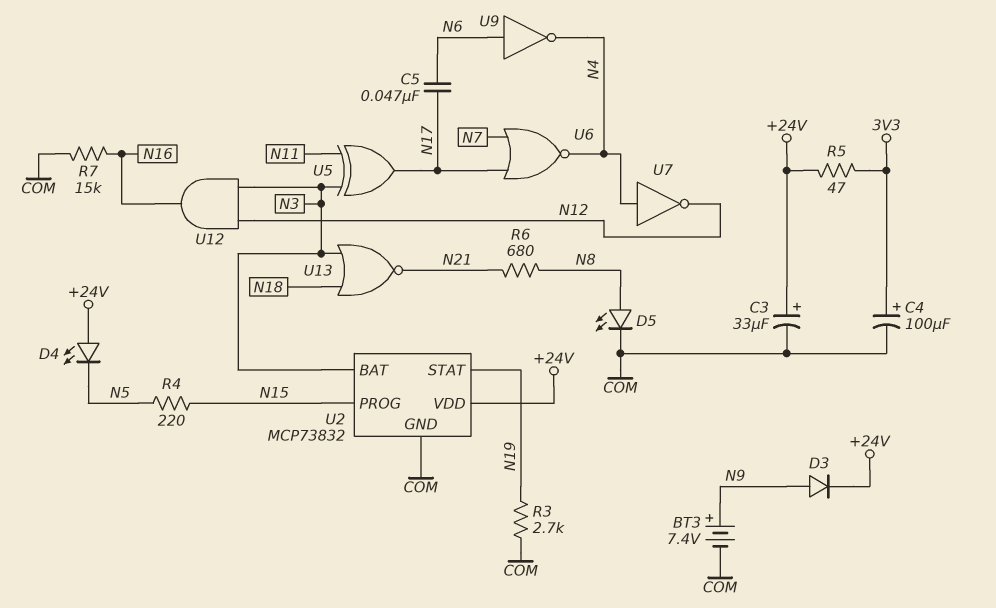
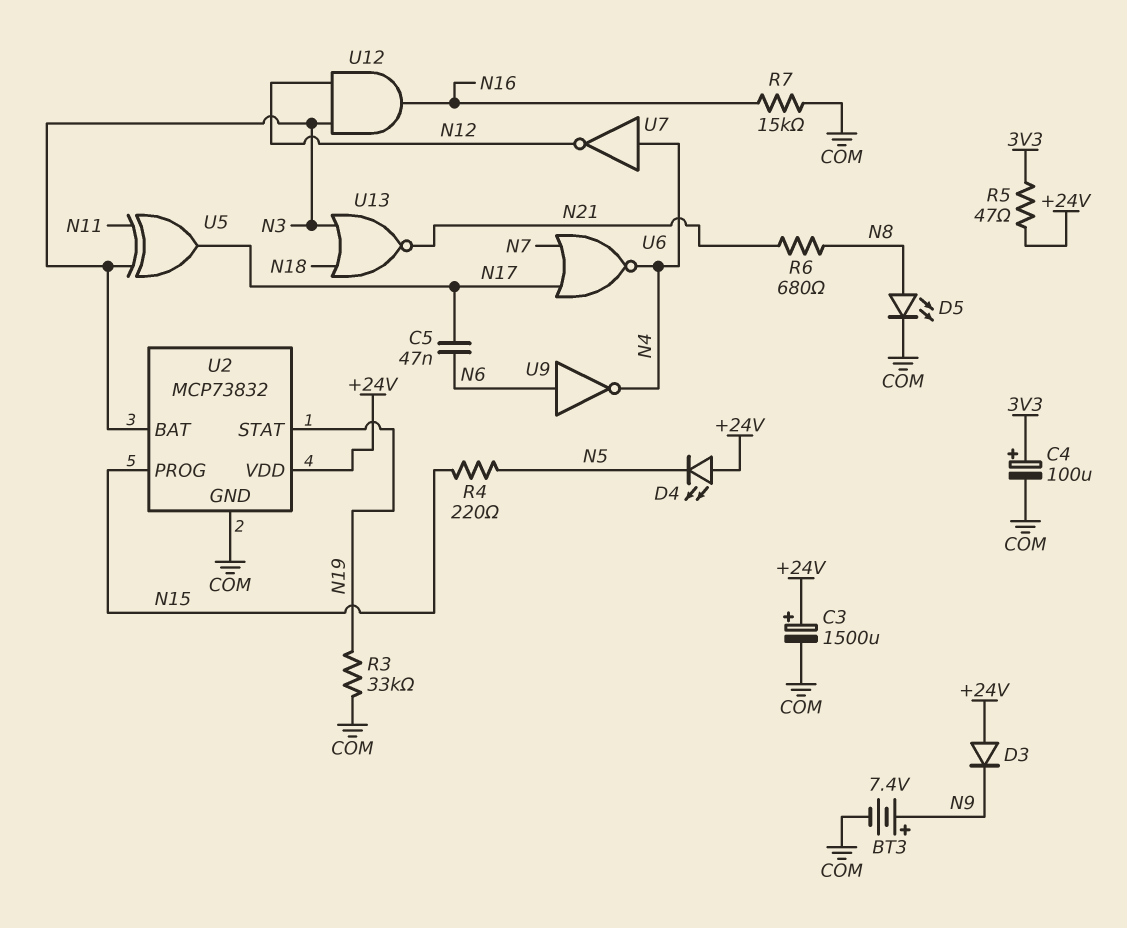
C3: 33uF (plus +24V, minus COM) -> 1500uF (plus +24V, minus COM)
D3: diode (A N9, K +24V) -> diode (A +24V, K N9)
R3: 2.7k (COM, N19) -> 33k (COM, N19)

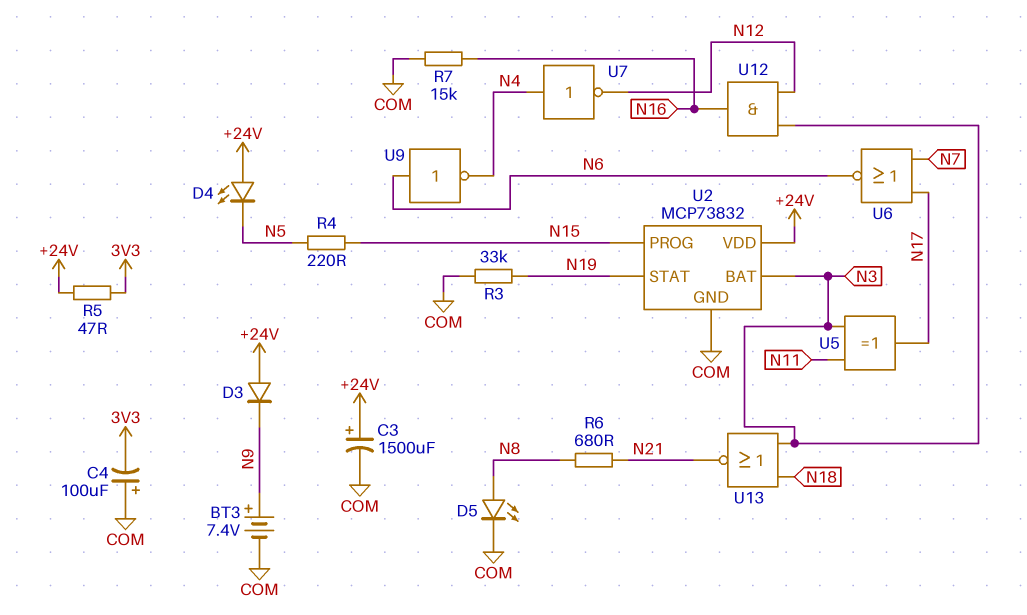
C4: 100uF (plus 3V3, minus COM) -> 100uF (plus COM, minus 3V3)
C5: 47nF (N6, N17) -> none
U6: NOR (in N7, in N17, out N4) -> NOR (in N7, in N17, out N6)

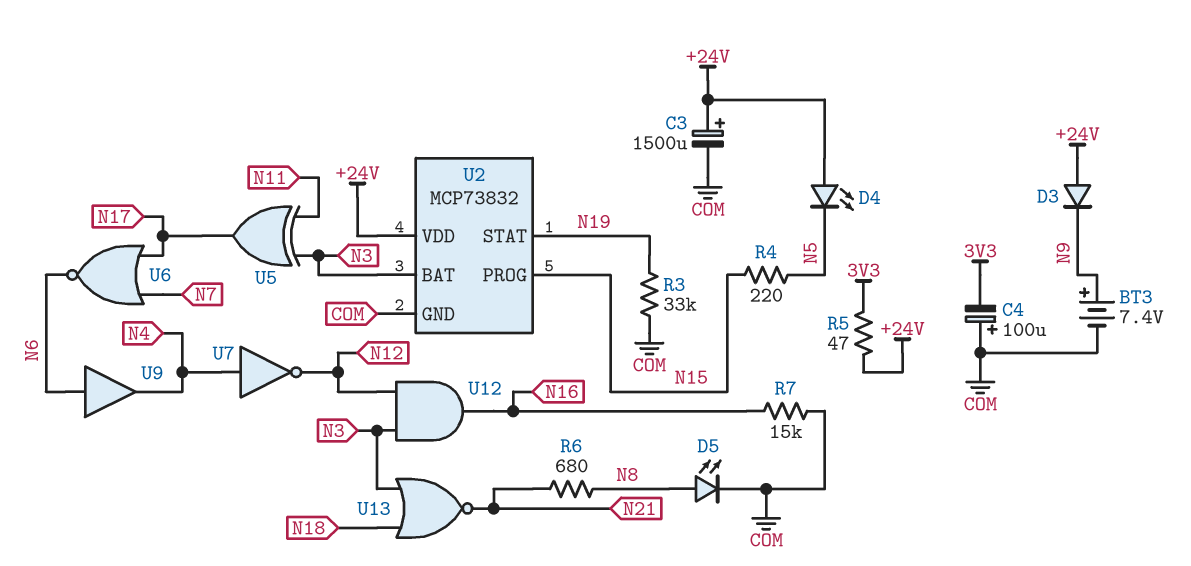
U9: NOT (in N6, out N4) -> buffer (in N6, out N4)

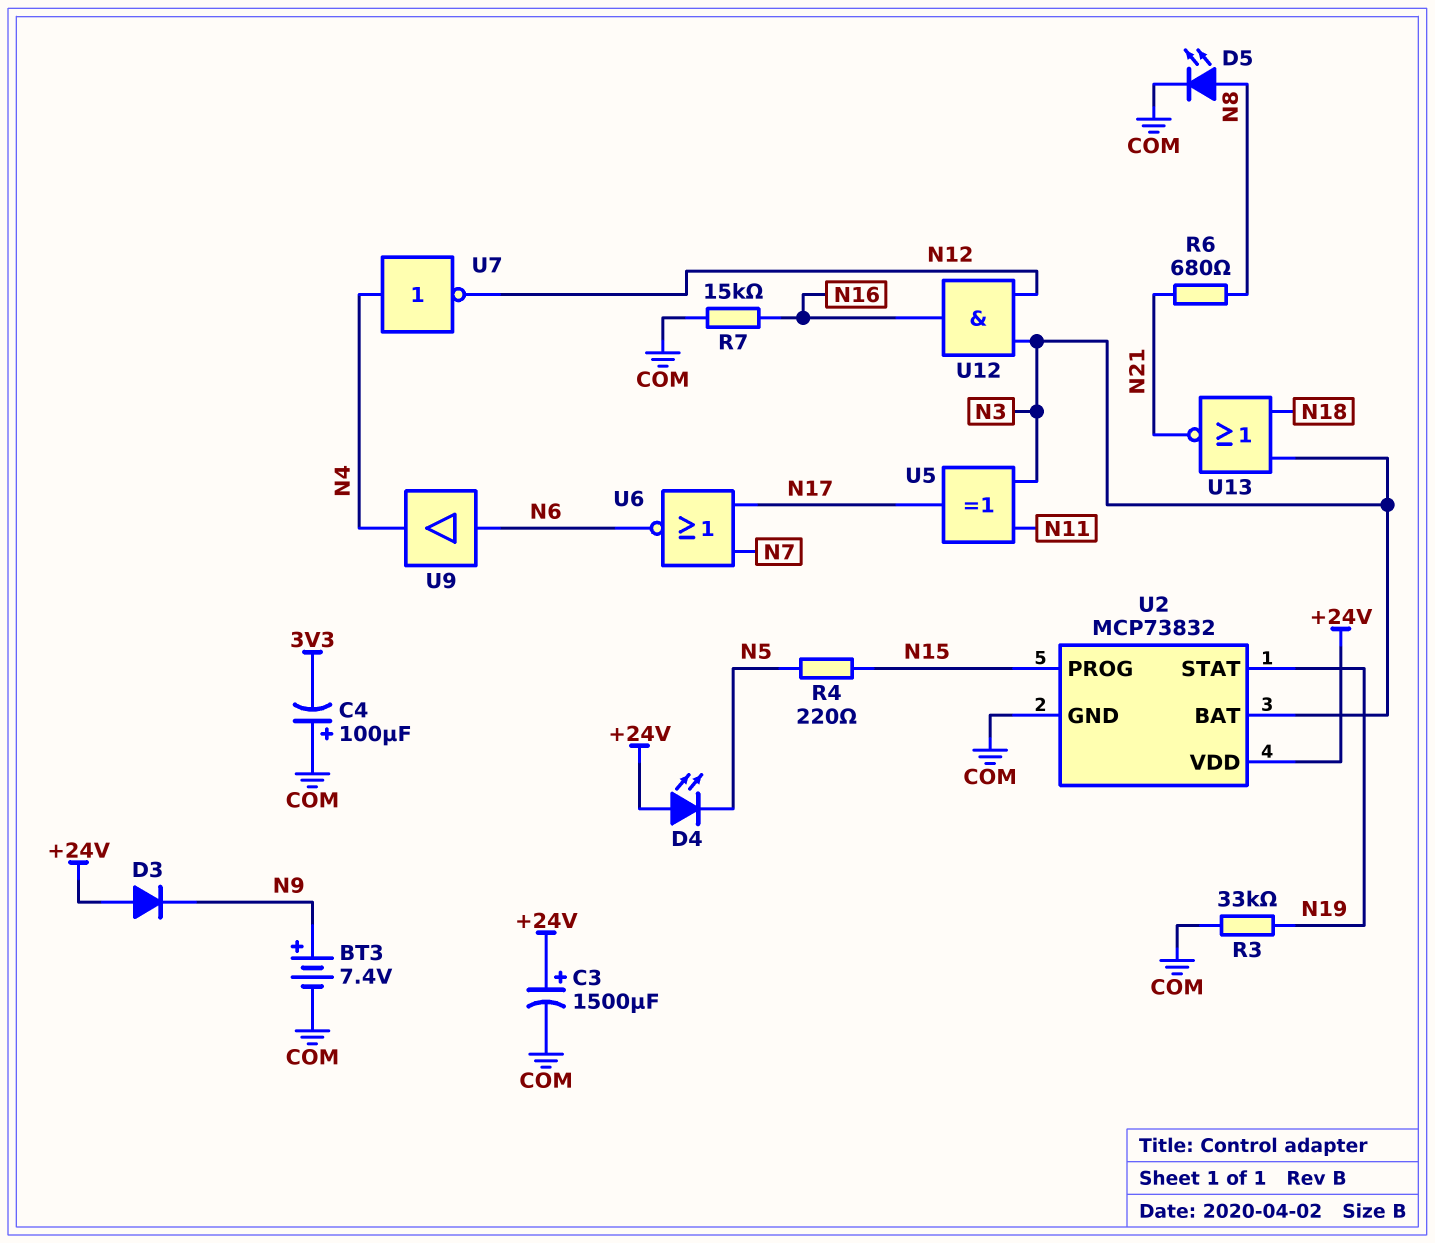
R5: 47 (+24V, 3V3) -> none

